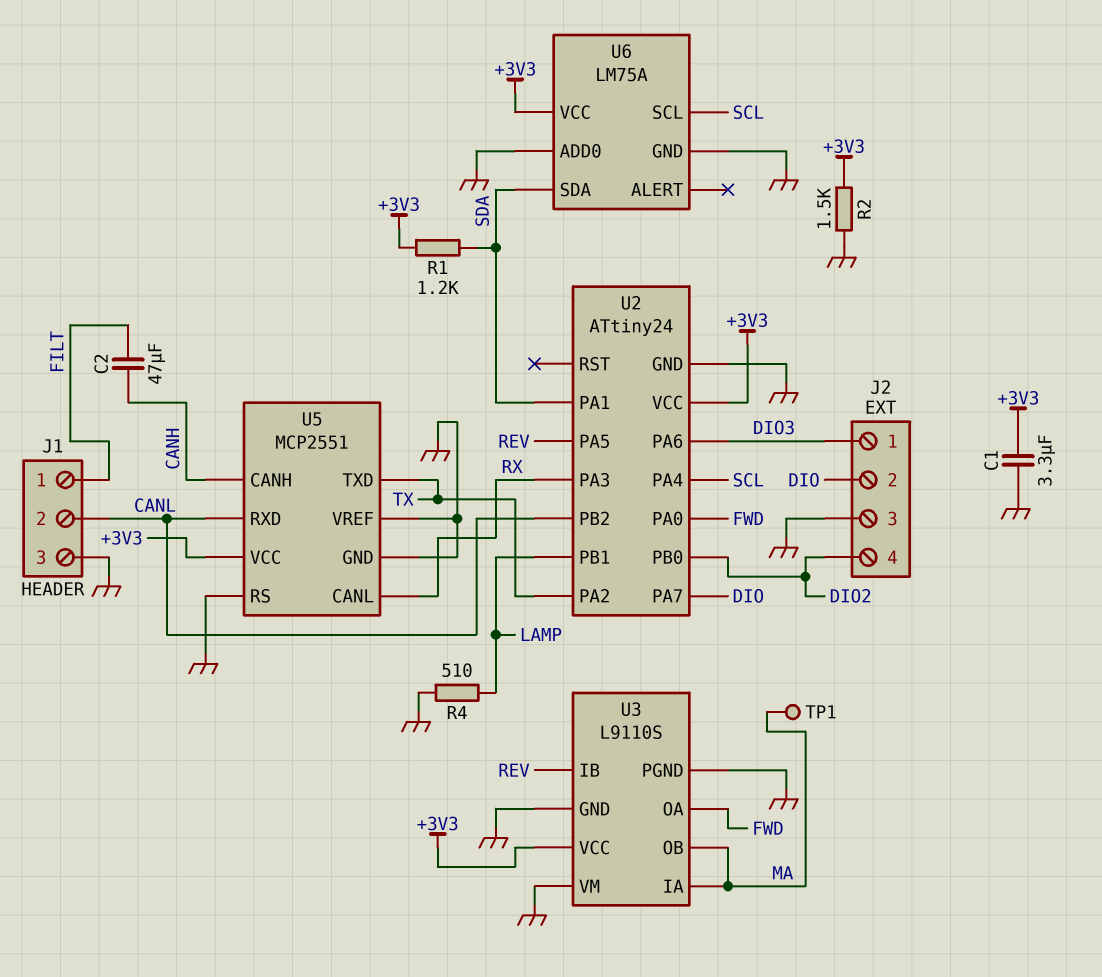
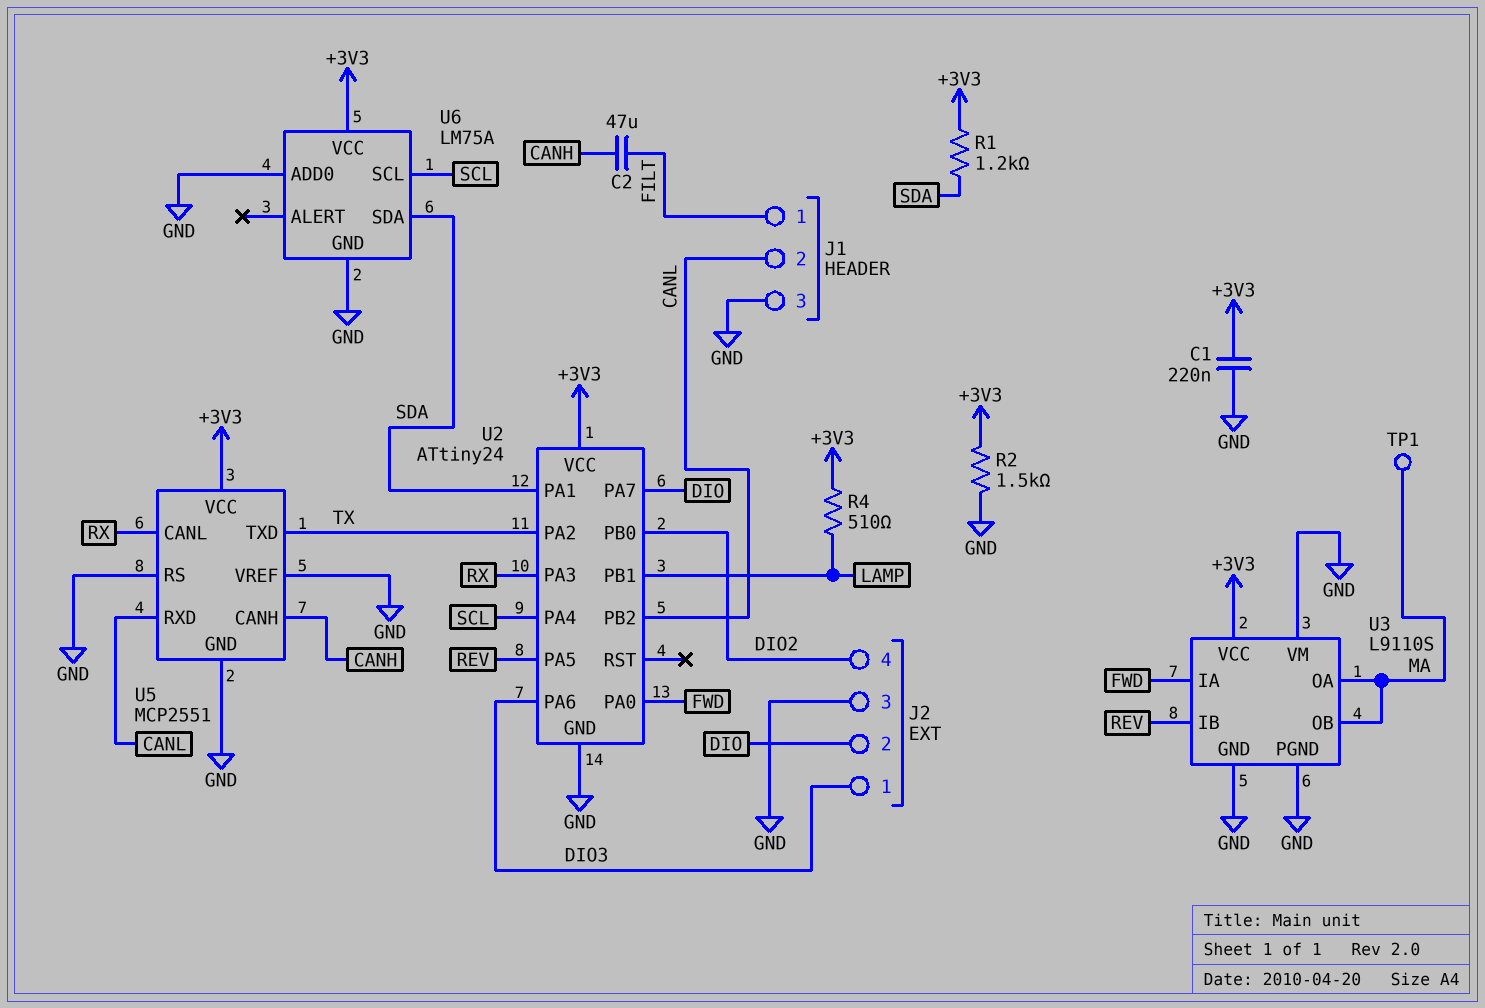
C1: 3.3uF (+3V3, GND) -> 220nF (+3V3, GND)
R4: 510 (GND, LAMP) -> 510 (+3V3, LAMP)
U3 pin IA: MA -> FWD
U3 pin OA: FWD -> MA

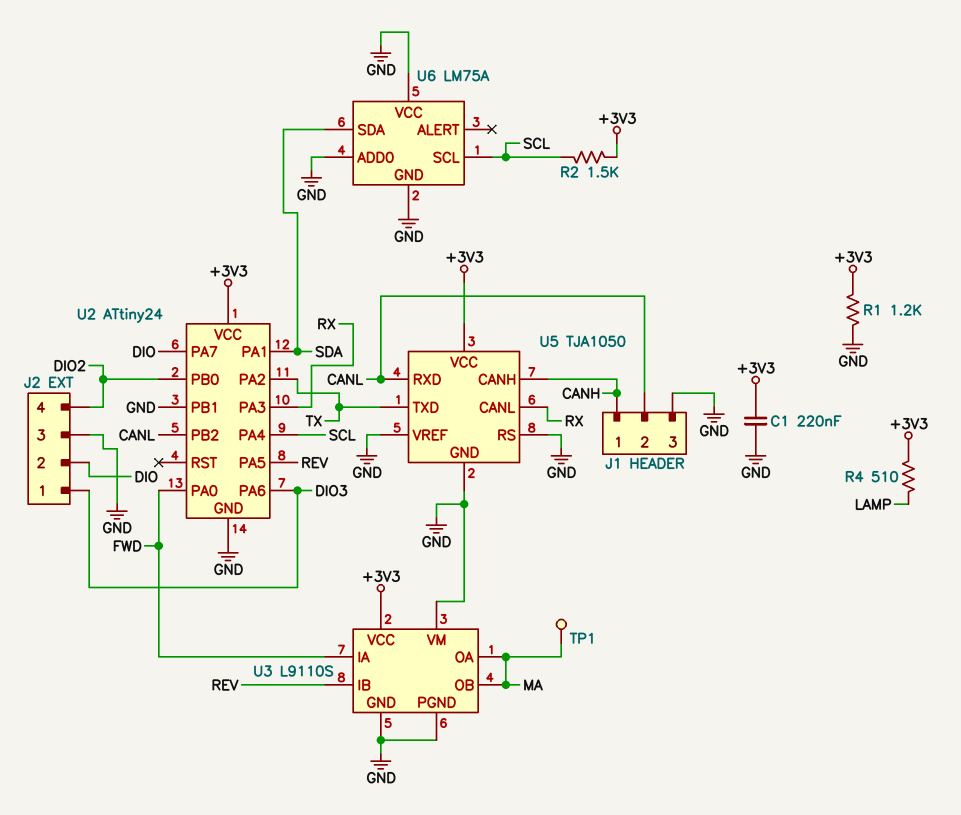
C2: 47uF (CANH, FILT) -> none
J1 pin 1: FILT -> CANH
R1: 1.2k (+3V3, SDA) -> 1.2k (+3V3, GND)
R2: 1.5k (+3V3, GND) -> 1.5k (+3V3, SCL)
U2 pin PB1: LAMP -> GND
U5: MCP2551 -> TJA1050
U6 pin VCC: +3V3 -> GND

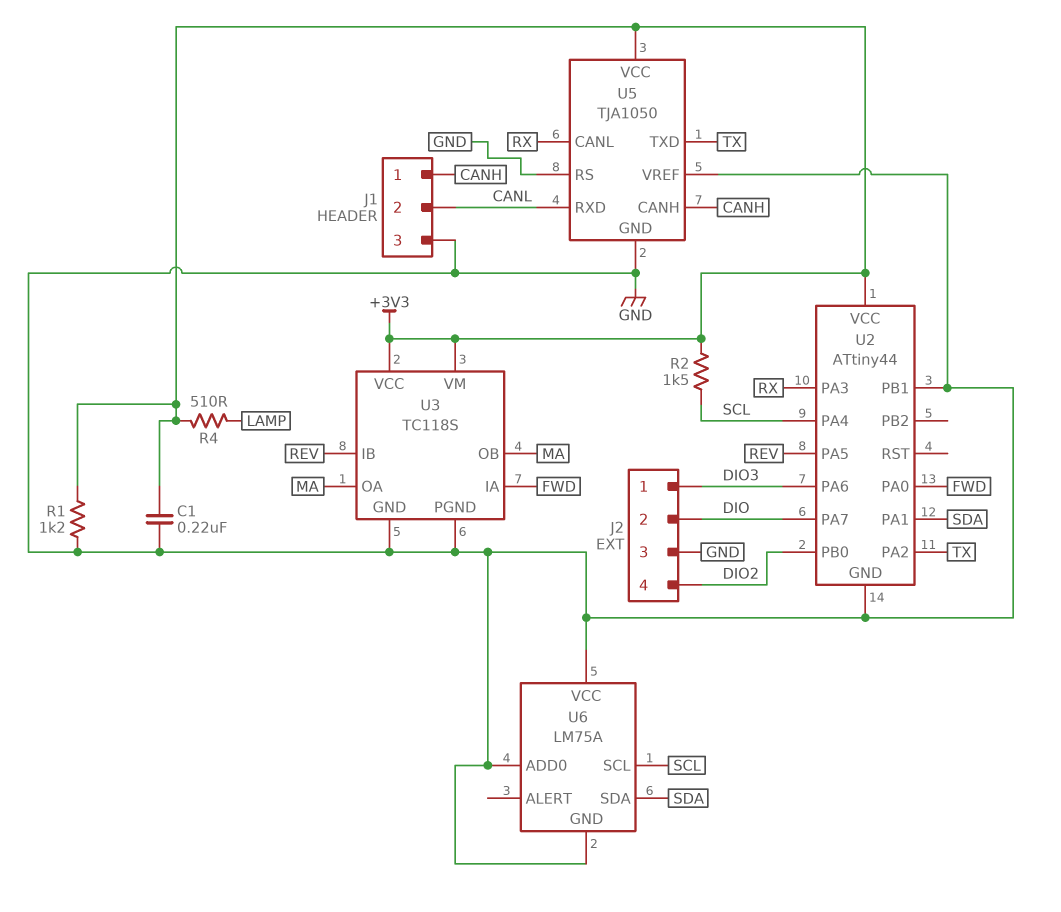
TP1: test point (MA) -> none
U2: ATtiny24 -> ATtiny44
U2 pin PB2: CANL -> none
U3: L9110S -> TC118S
U3 pin VM: GND -> +3V3

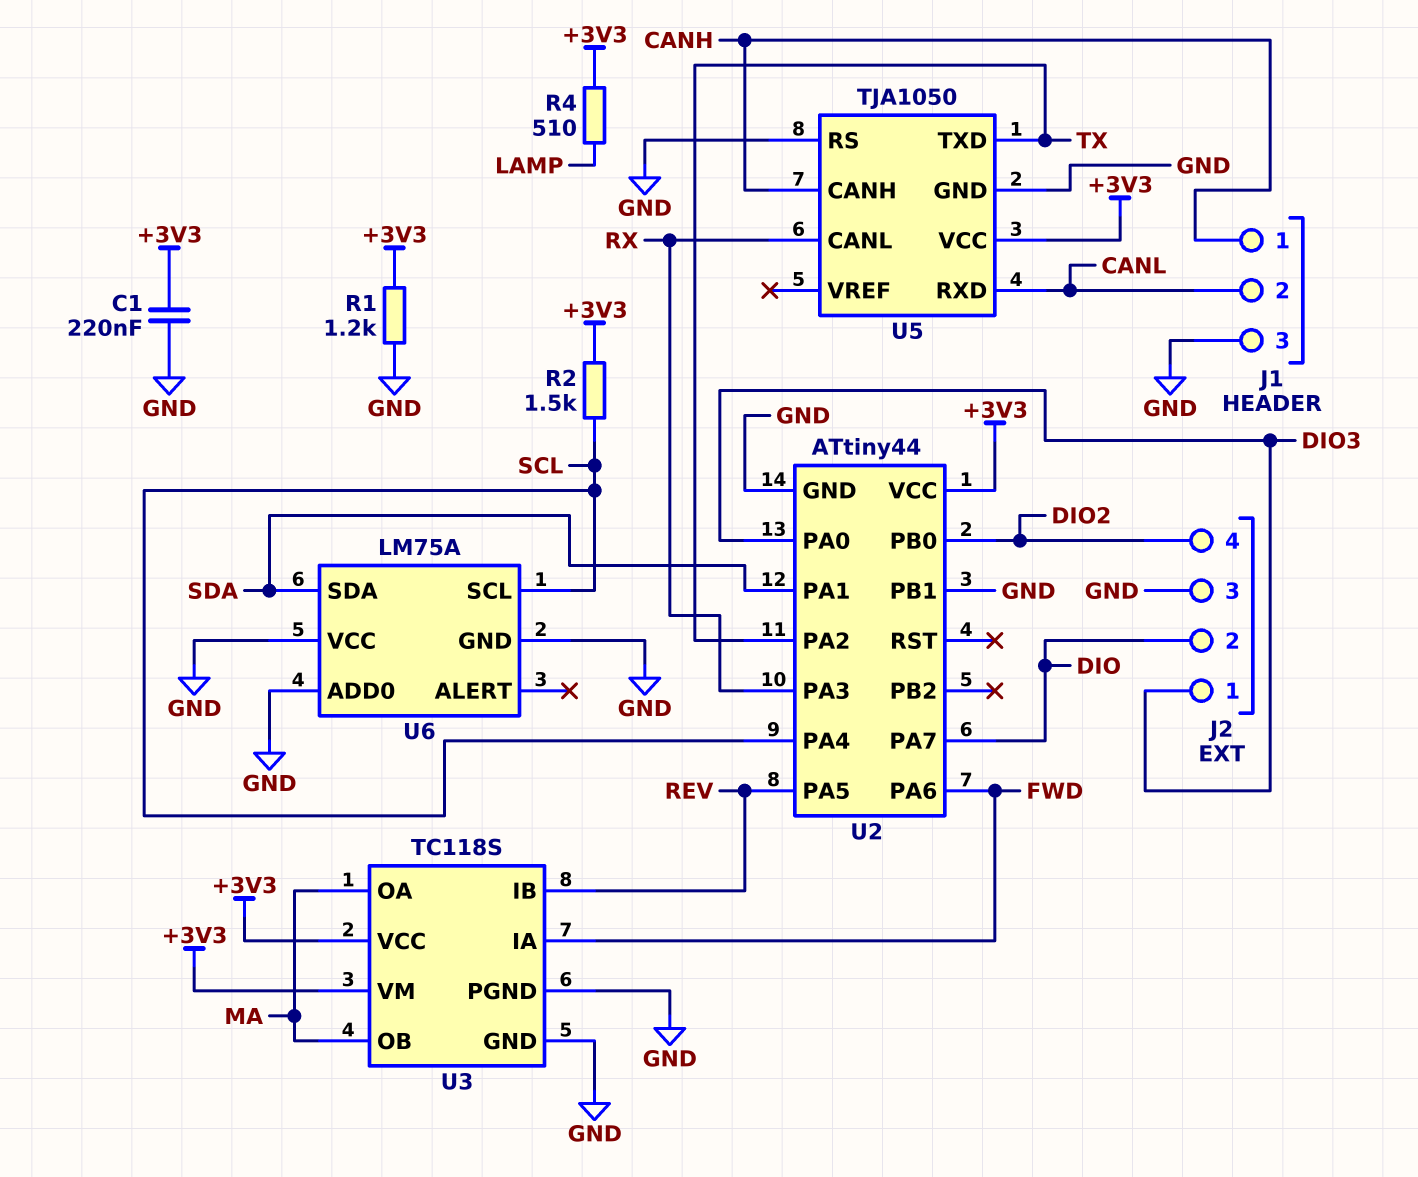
U2 pin PA0: FWD -> DIO3
U2 pin PA6: DIO3 -> FWD
U5 pin VREF: GND -> none

